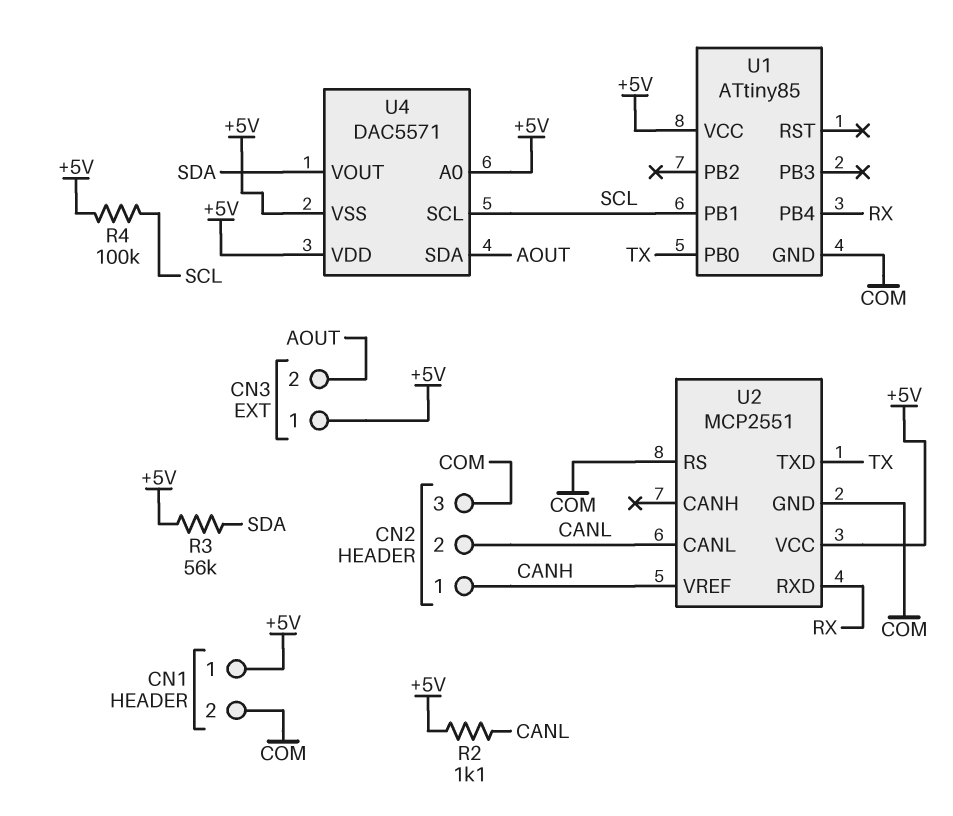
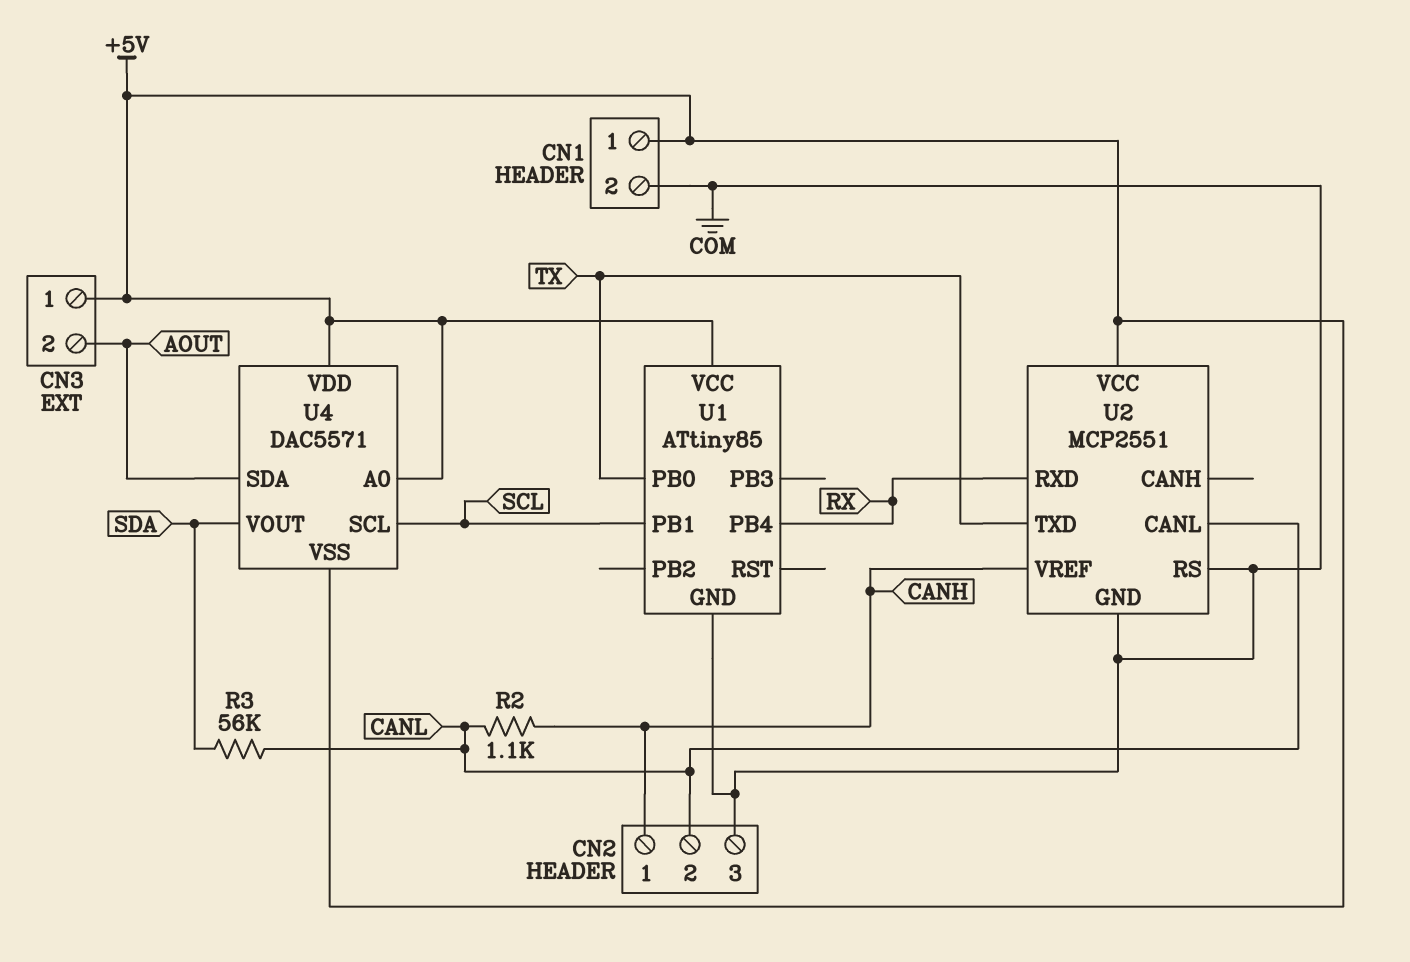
R2: 1.1k (+5V, CANL) -> 1.1k (CANH, CANL)
R3: 56k (+5V, SDA) -> 56k (CANL, SDA)
R4: 100k (+5V, SCL) -> none

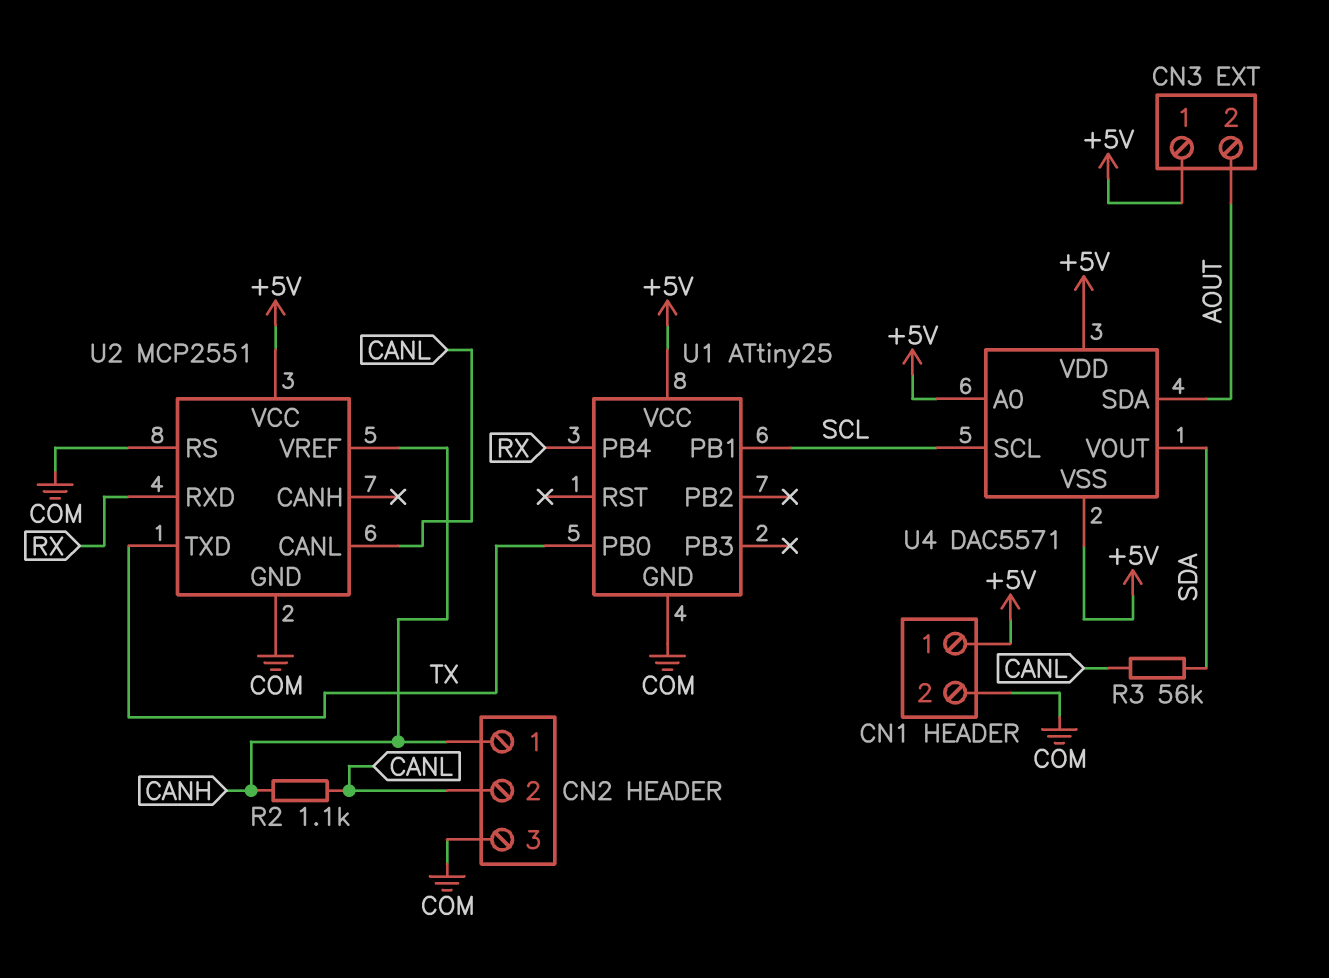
U1: ATtiny85 -> ATtiny25

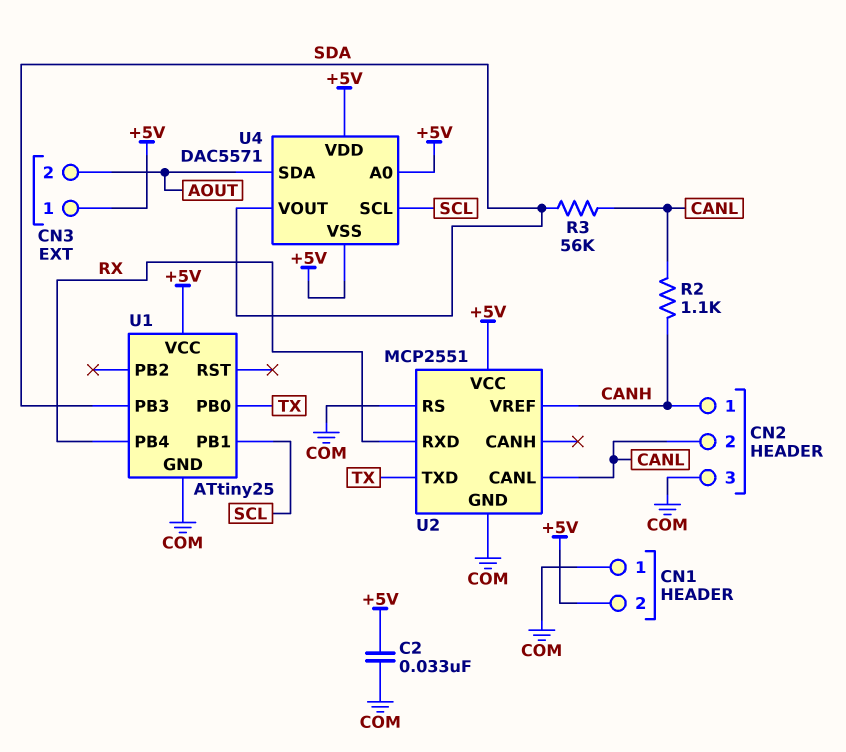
C2: none -> 33nF (+5V, COM)
CN1 pin 1: +5V -> COM
CN1 pin 2: COM -> +5V
U1 pin PB3: none -> SDA

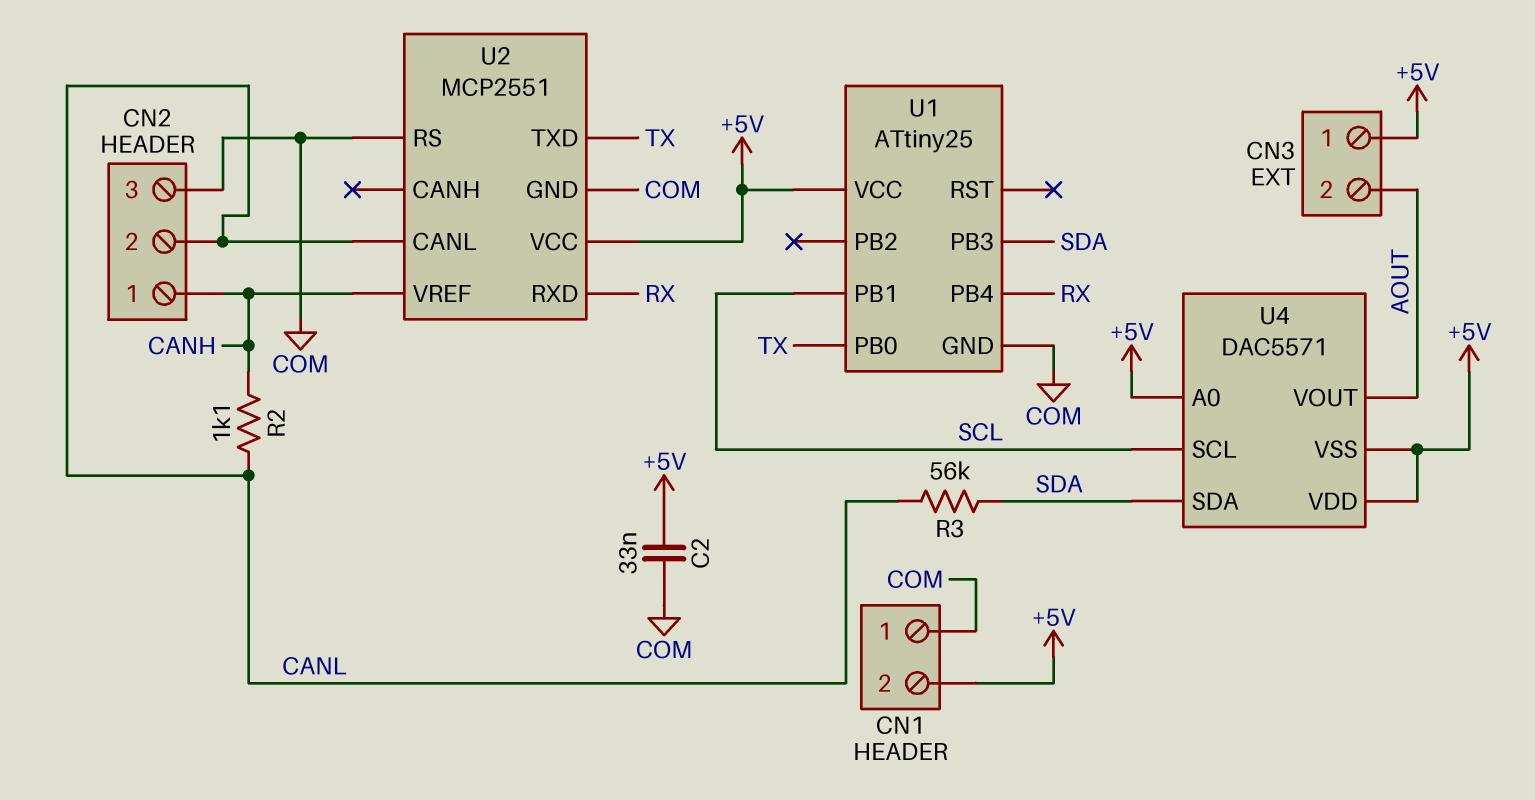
U4 pin SDA: AOUT -> SDA
U4 pin VOUT: SDA -> AOUT

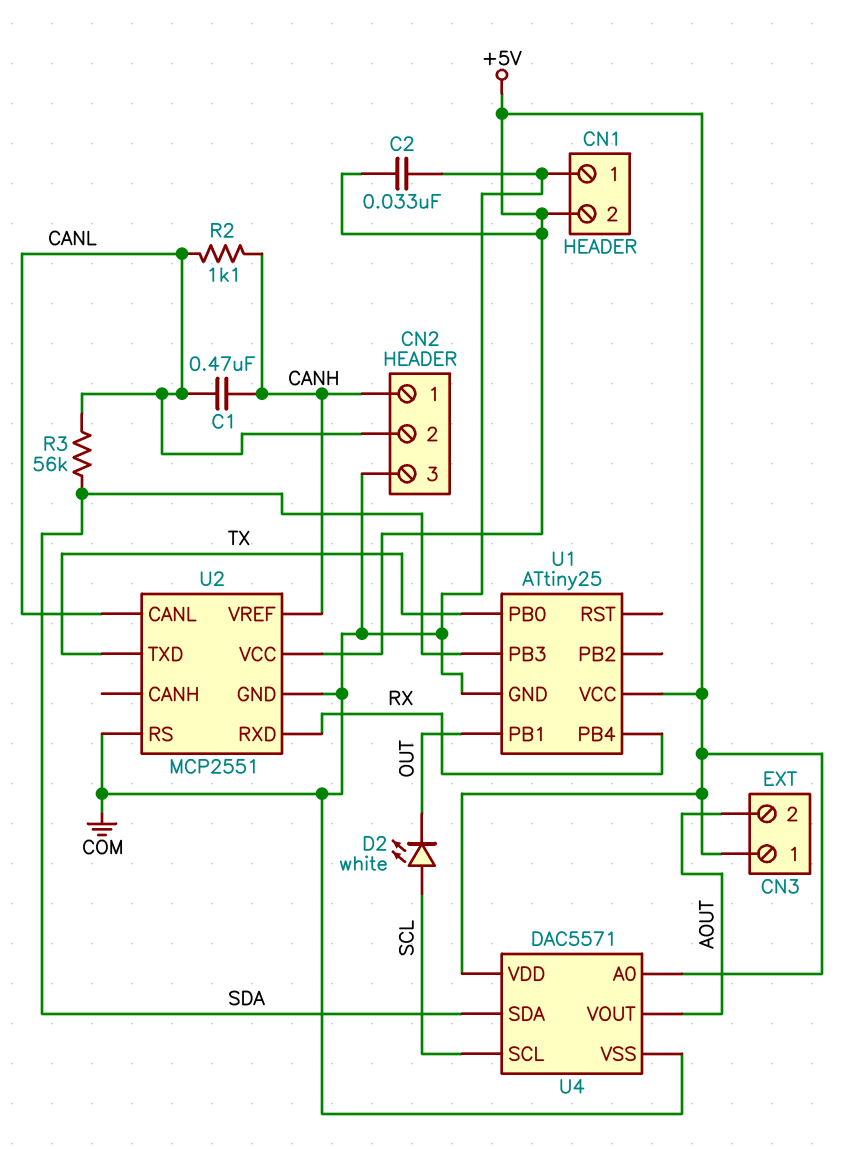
C1: none -> 470nF (CANH, CANL)
D2: none -> LED white (A SCL, K OUT)
U1 pin PB1: SCL -> OUT
U4 pin VSS: +5V -> COM

